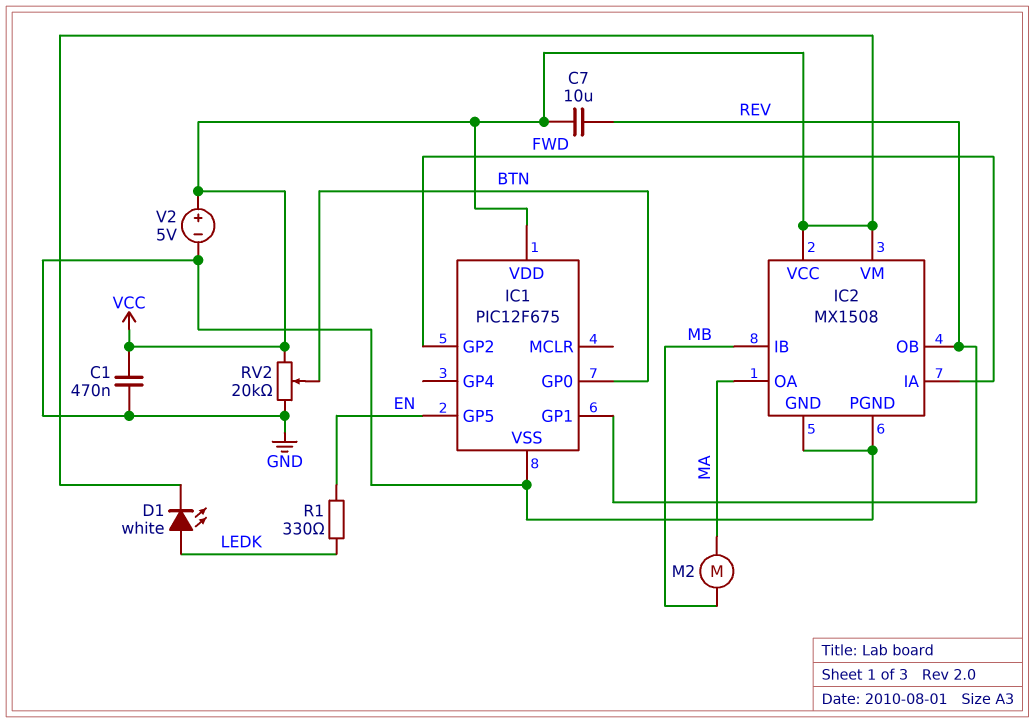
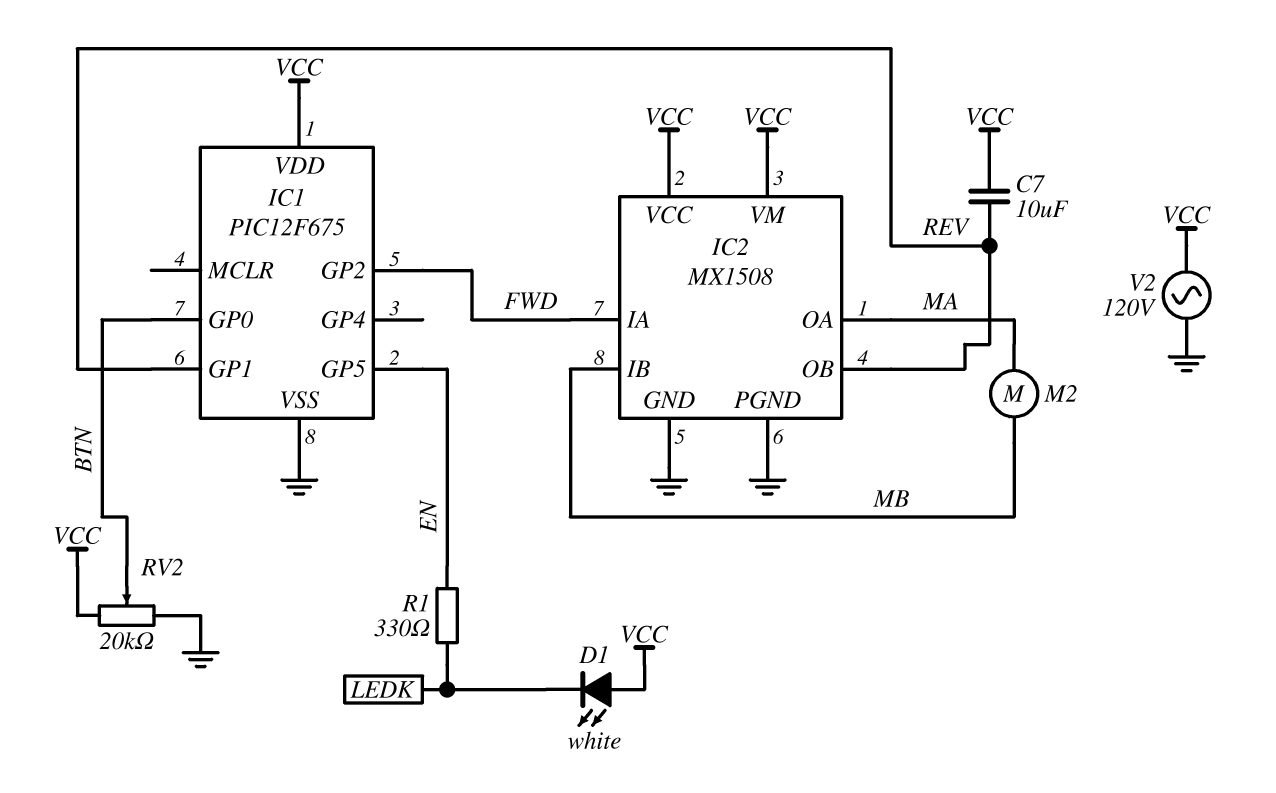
C1: 470nF (GND, VCC) -> none
D1: LED white (A LEDK, K VCC) -> LED white (A VCC, K LEDK)
V2: 5V (plus VCC, minus GND) -> AC 120V (GND, VCC)

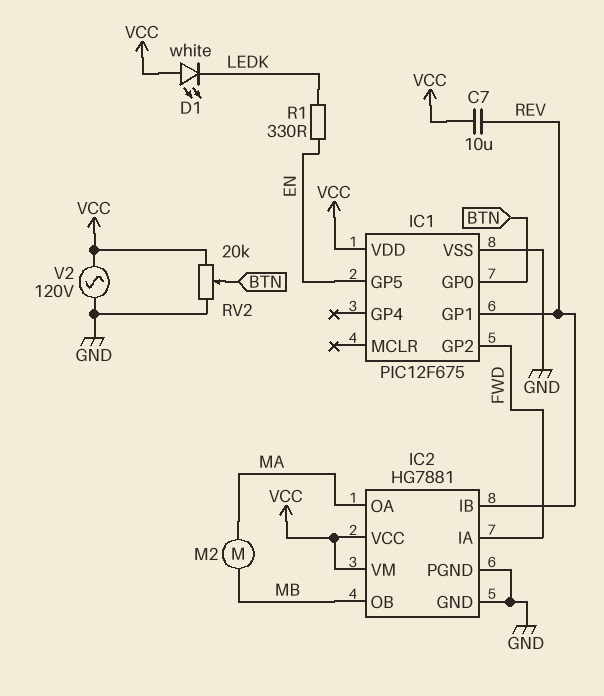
IC2: MX1508 -> HG7881
IC2 pin IB: MB -> REV
IC2 pin OB: REV -> MB

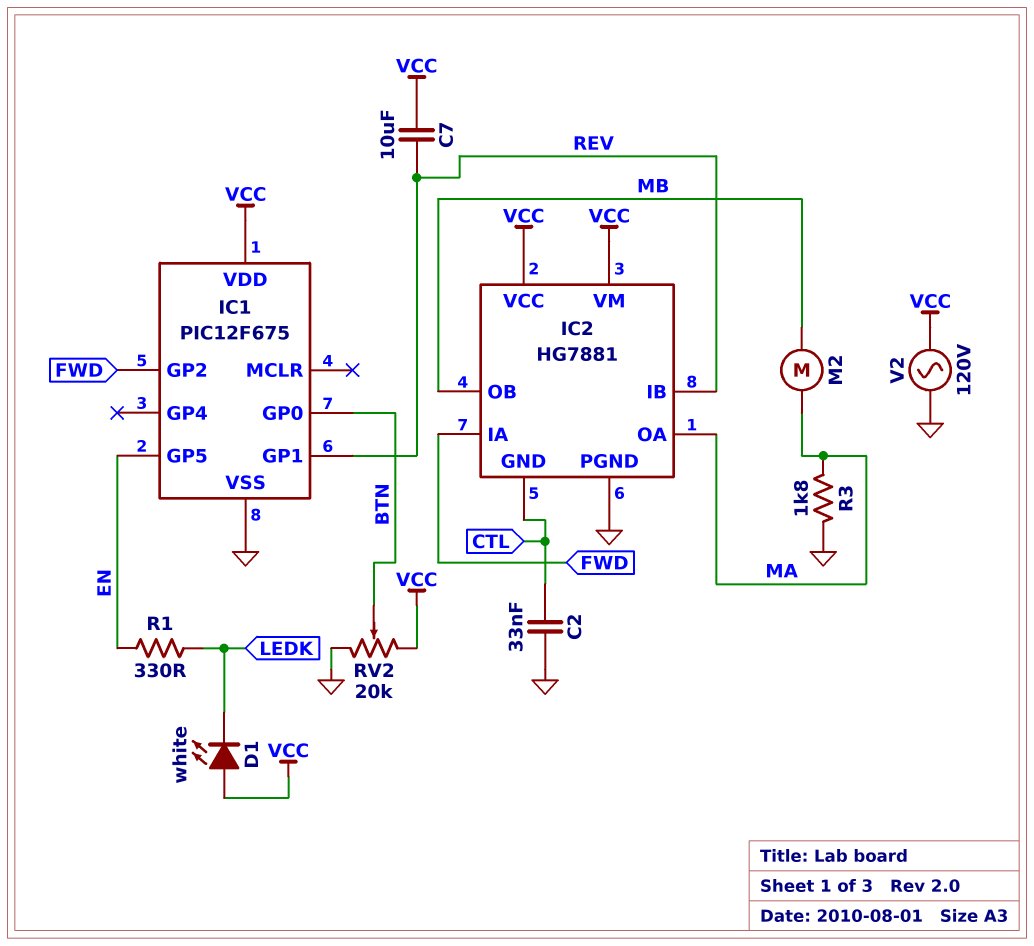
C2: none -> 33nF (CTL, GND)
IC2 pin GND: GND -> CTL
R3: none -> 1.8k (GND, MA)

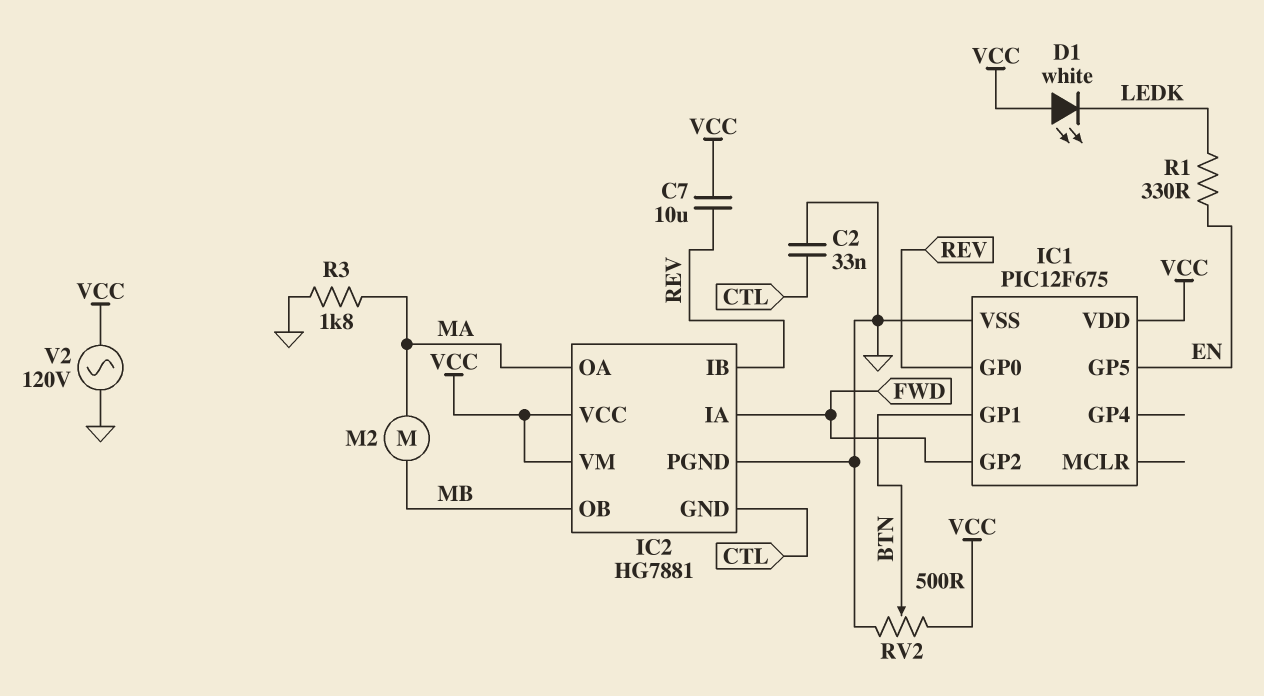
IC1 pin GP0: BTN -> REV
IC1 pin GP1: REV -> BTN
RV2: 20k (GND, VCC, wiper BTN) -> 500 (GND, VCC, wiper BTN)

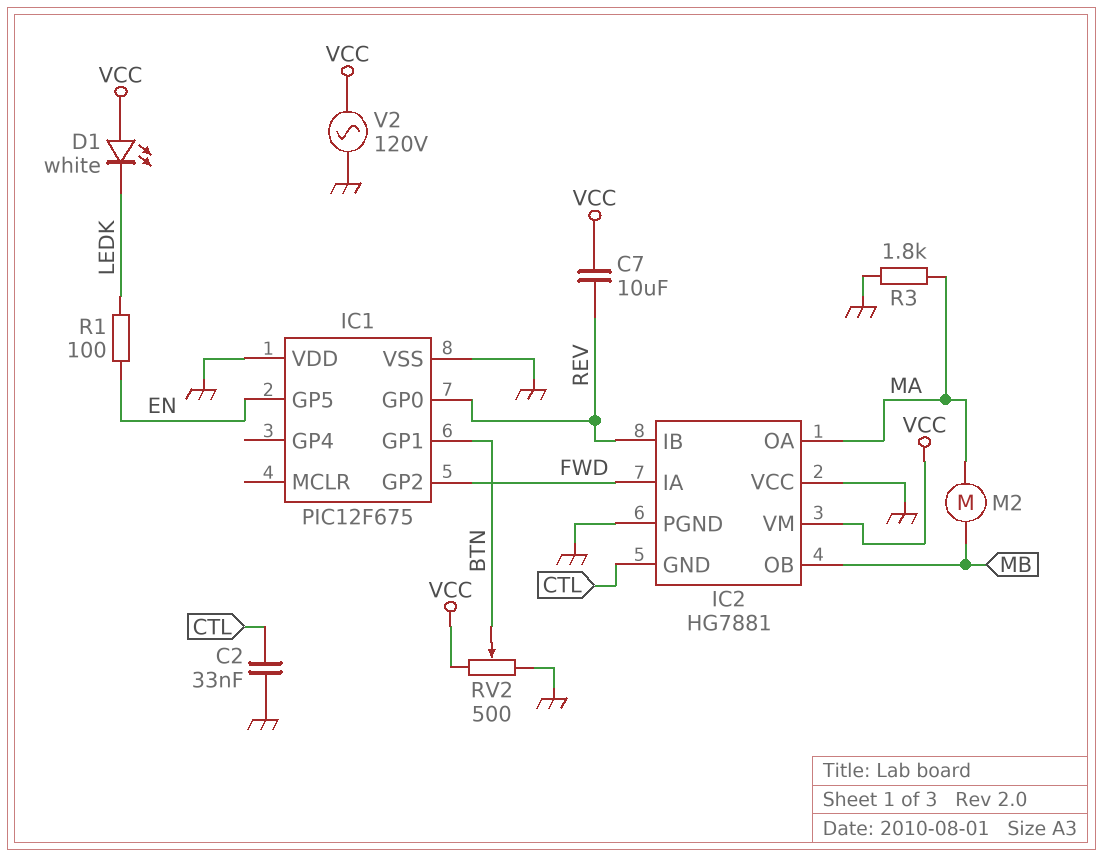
IC1 pin VDD: VCC -> GND
IC2 pin VCC: VCC -> GND
R1: 330 (EN, LEDK) -> 100 (EN, LEDK)

